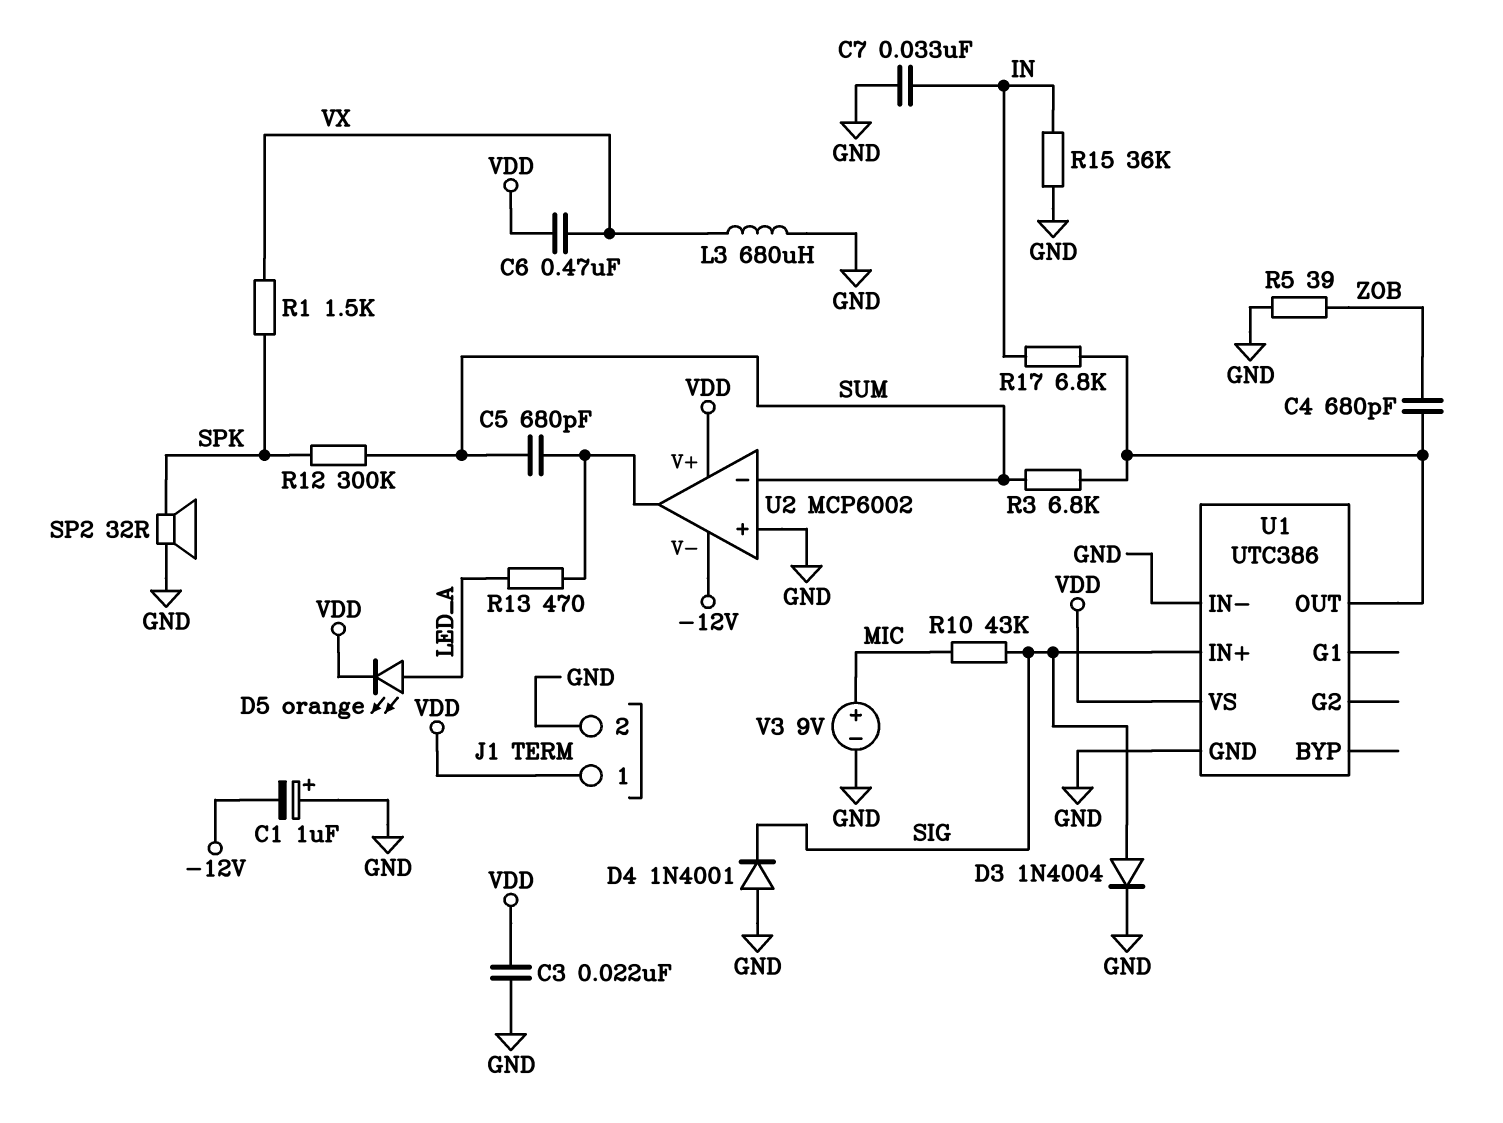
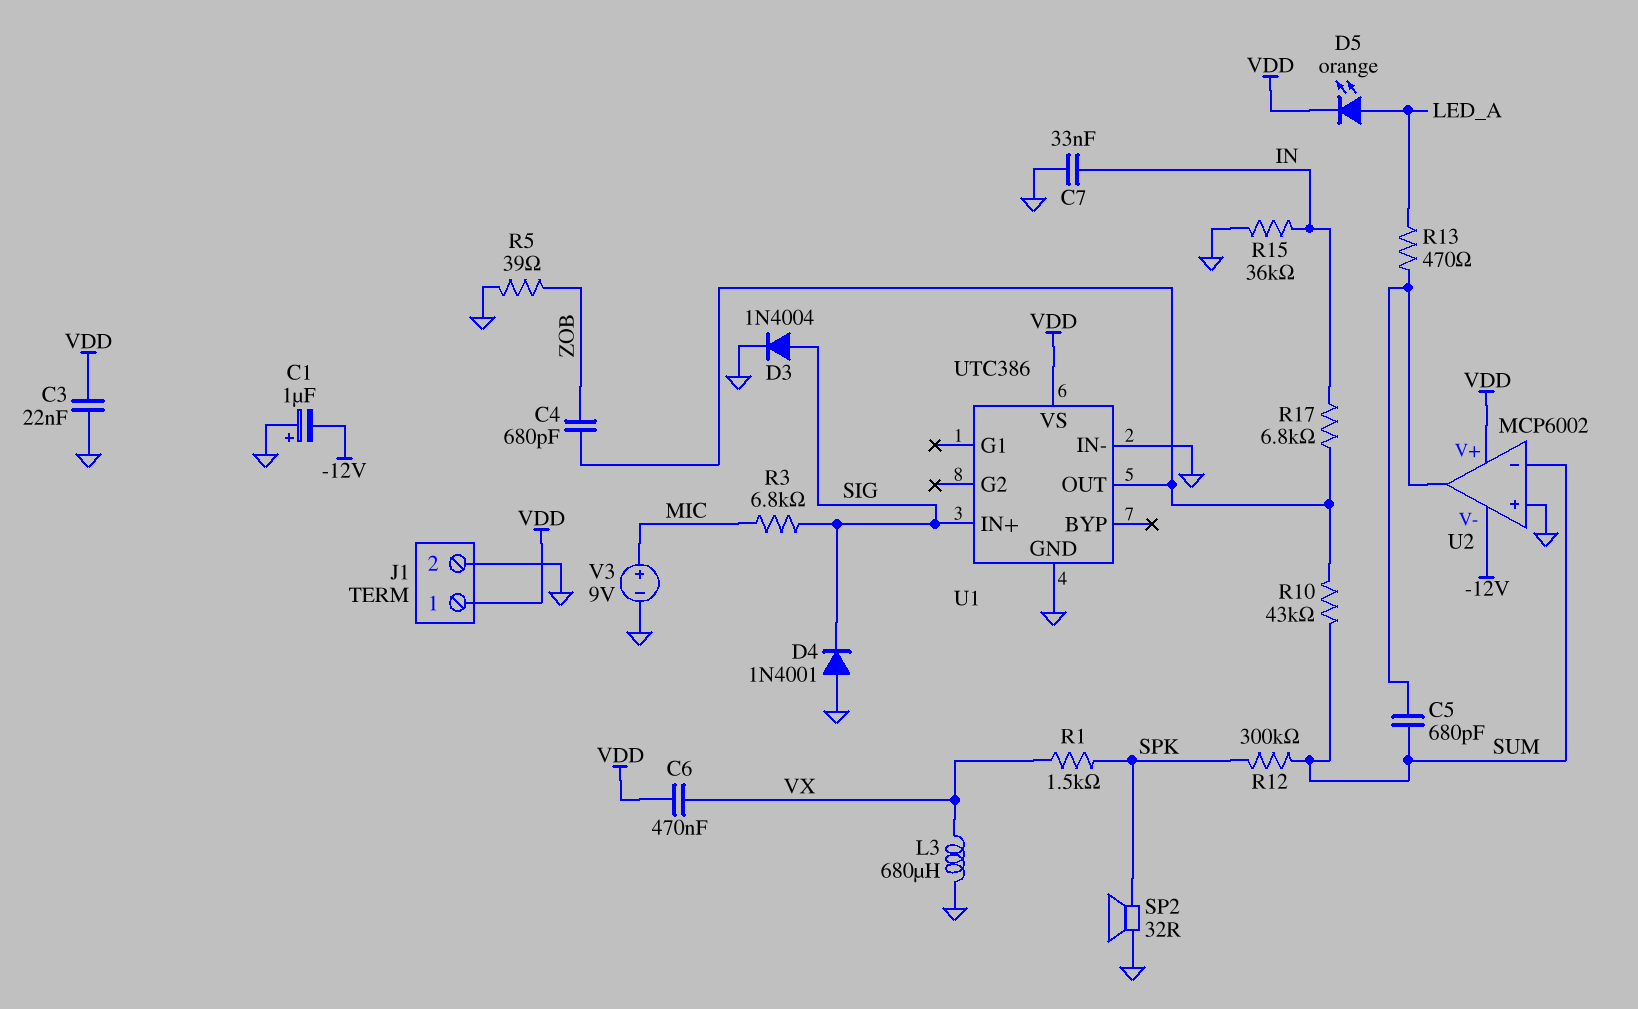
R3: 6.8k (SUM, U1/OUT) -> 6.8k (MIC, SIG)
R10: 43k (MIC, SIG) -> 43k (SUM, U1/OUT)

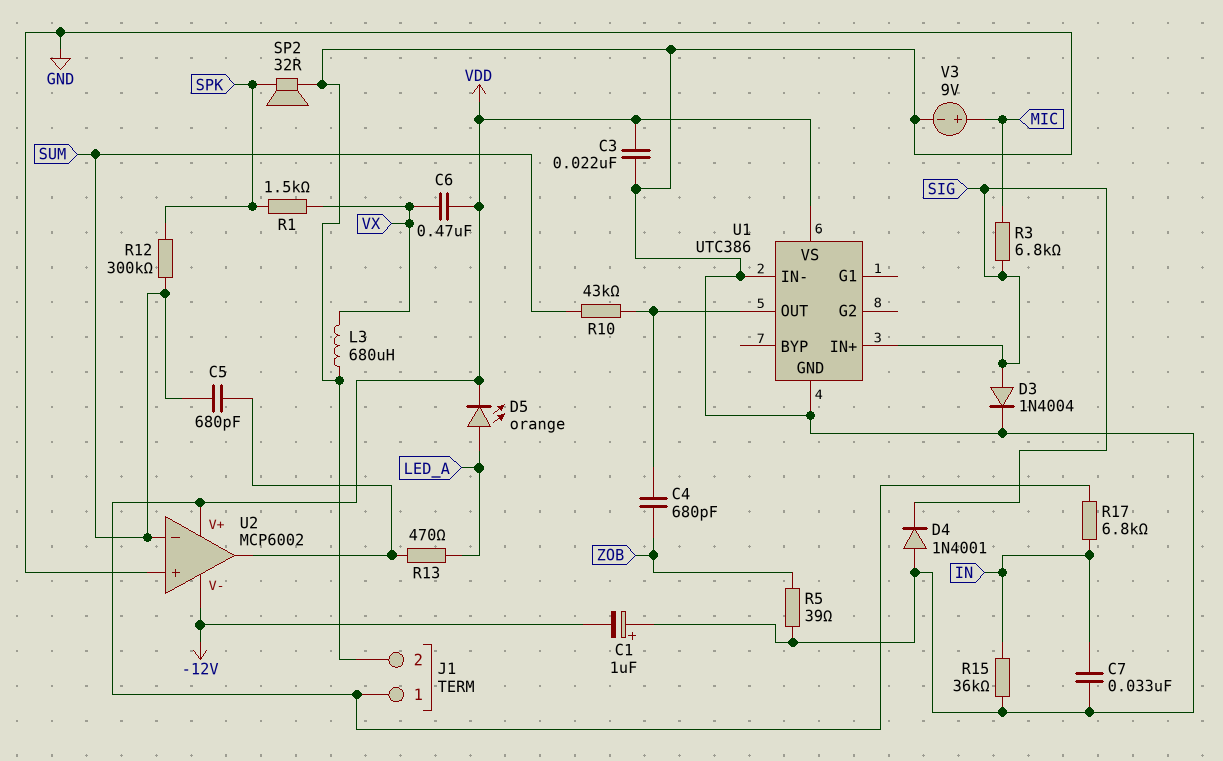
R17: 6.8k (IN, U1/OUT) -> 6.8k (IN, VDD)

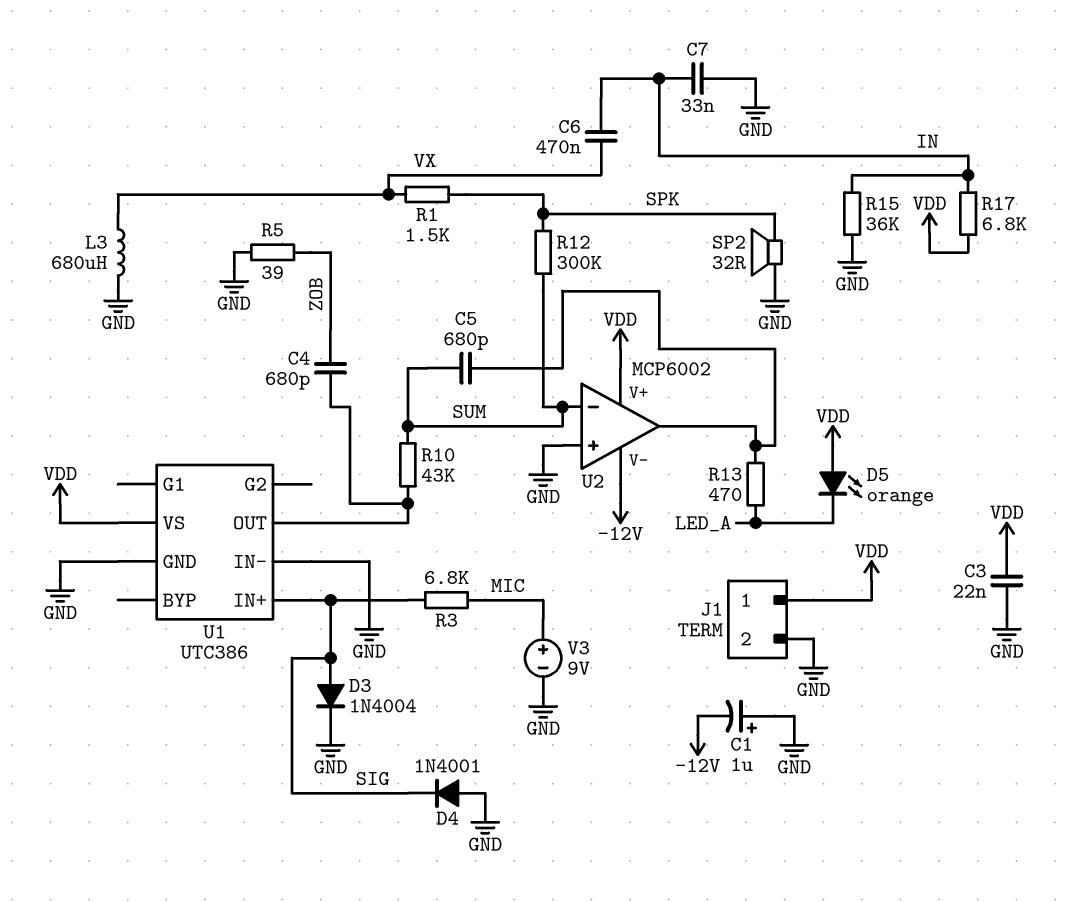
C6: 470nF (VDD, VX) -> 470nF (IN, VX)
D5: LED orange (A LED_A, K VDD) -> LED orange (A VDD, K LED_A)

